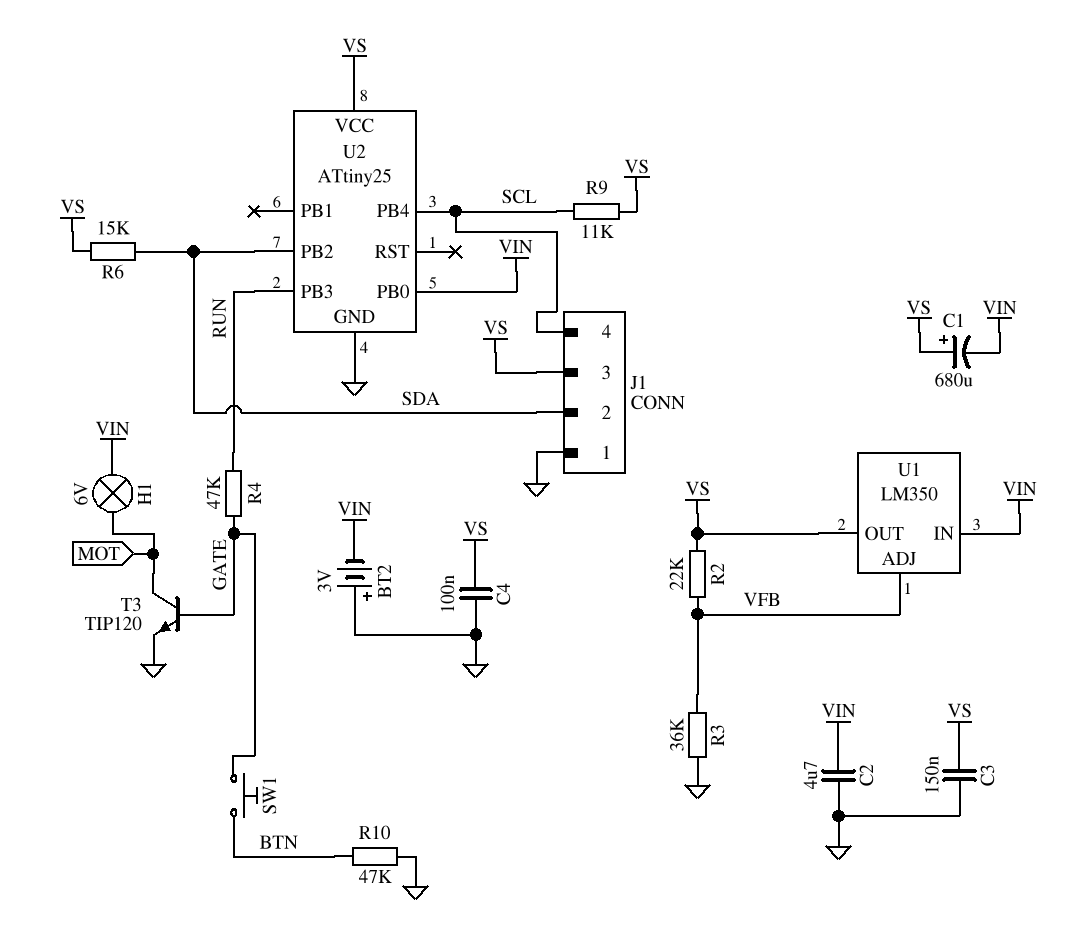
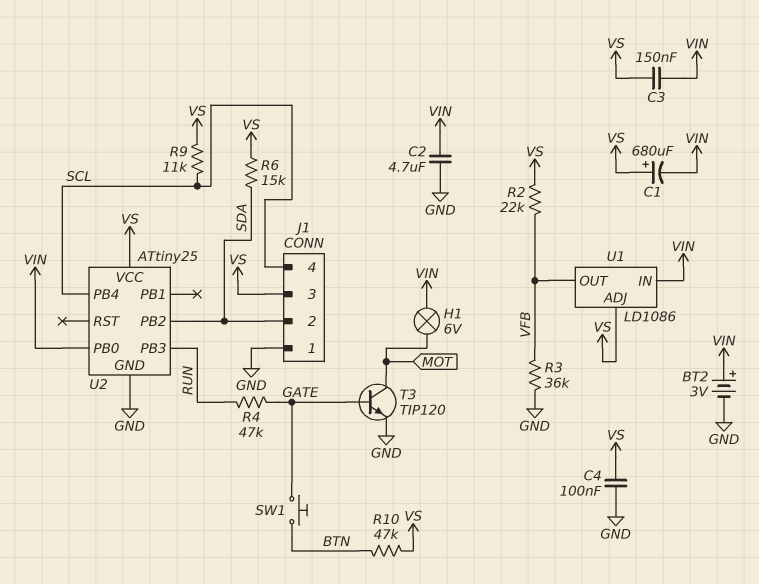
BT2: 3V (plus GND, minus VIN) -> 3V (plus VIN, minus GND)
C3: 150nF (GND, VS) -> 150nF (VIN, VS)
R10: 47k (BTN, GND) -> 47k (BTN, VS)
U1: LM350 -> LD1086
U1 pin ADJ: VFB -> VS
U1 pin OUT: VS -> VFB

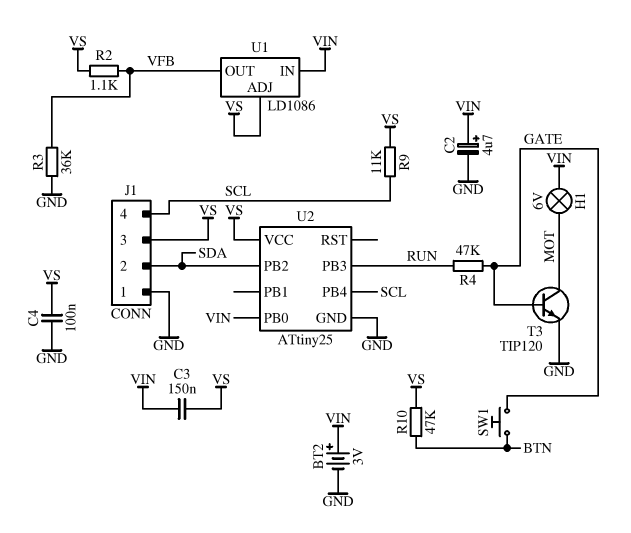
C1: 680uF (plus VS, minus VIN) -> none
C2: 4.7uF (GND, VIN) -> 4.7uF (plus VIN, minus GND)
R2: 22k (VFB, VS) -> 1.1k (VFB, VS)
R6: 15k (SDA, VS) -> none

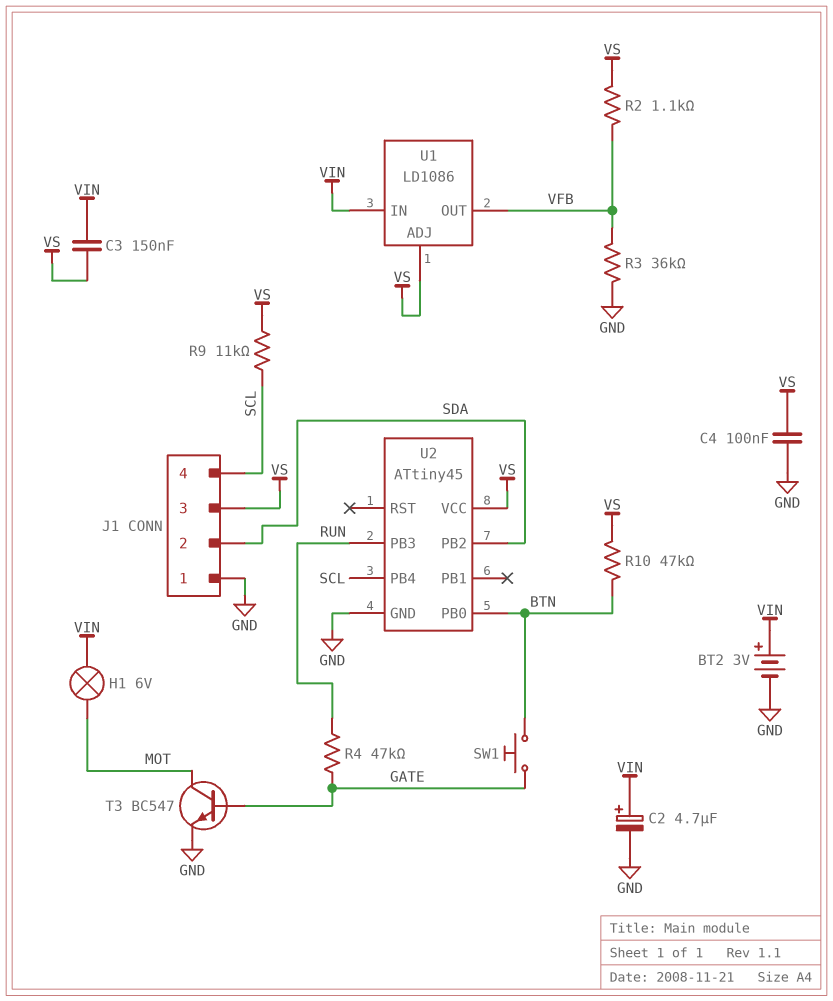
T3: NPN TIP120 (B GATE, C MOT, E GND) -> NPN BC547 (B GATE, C MOT, E GND)
U2: ATtiny25 -> ATtiny45
U2 pin PB0: VIN -> BTN

